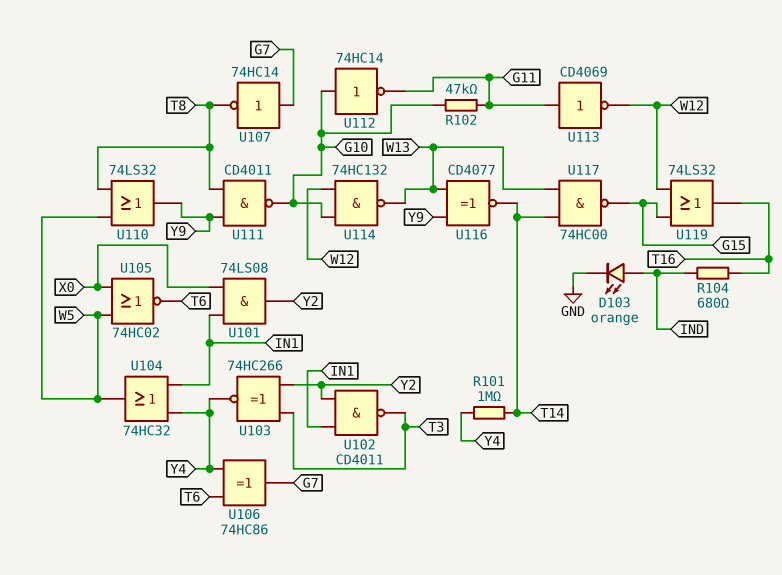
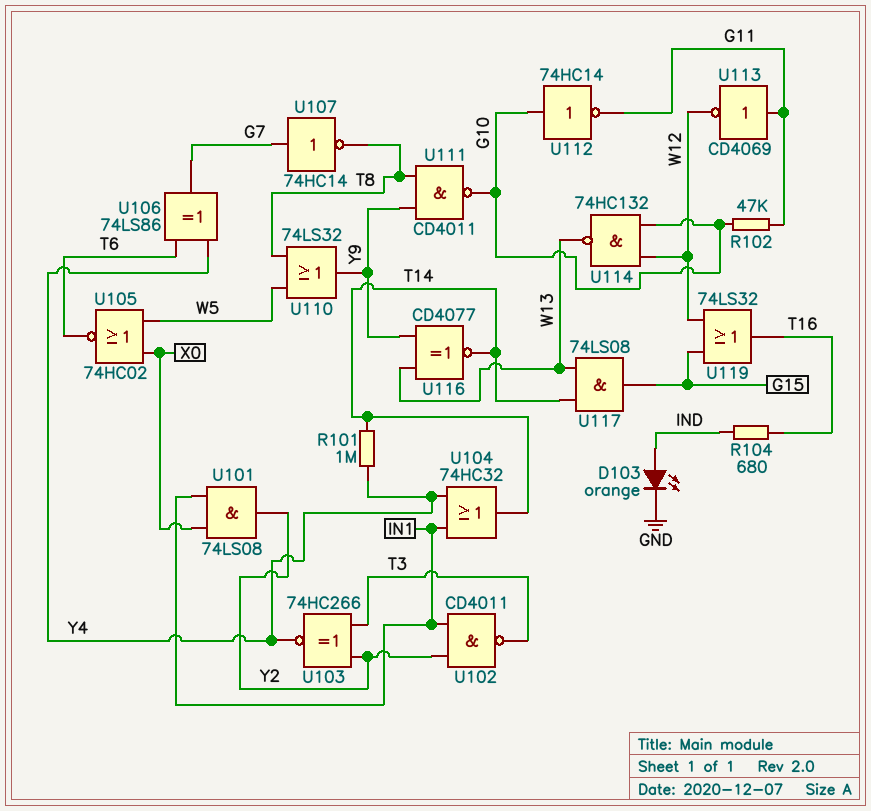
U104: OR 74HC32 (in IN1, in Y4, out W5) -> OR 74HC32 (in IN1, in Y4, out T14)
U106: XOR 74HC86 (in T6, in Y4, out G7) -> XOR 74LS86 (in T6, in Y4, out G7)
U117: NAND 74HC00 (in T14, in W13, out G15) -> AND 74LS08 (in T14, in W13, out G15)

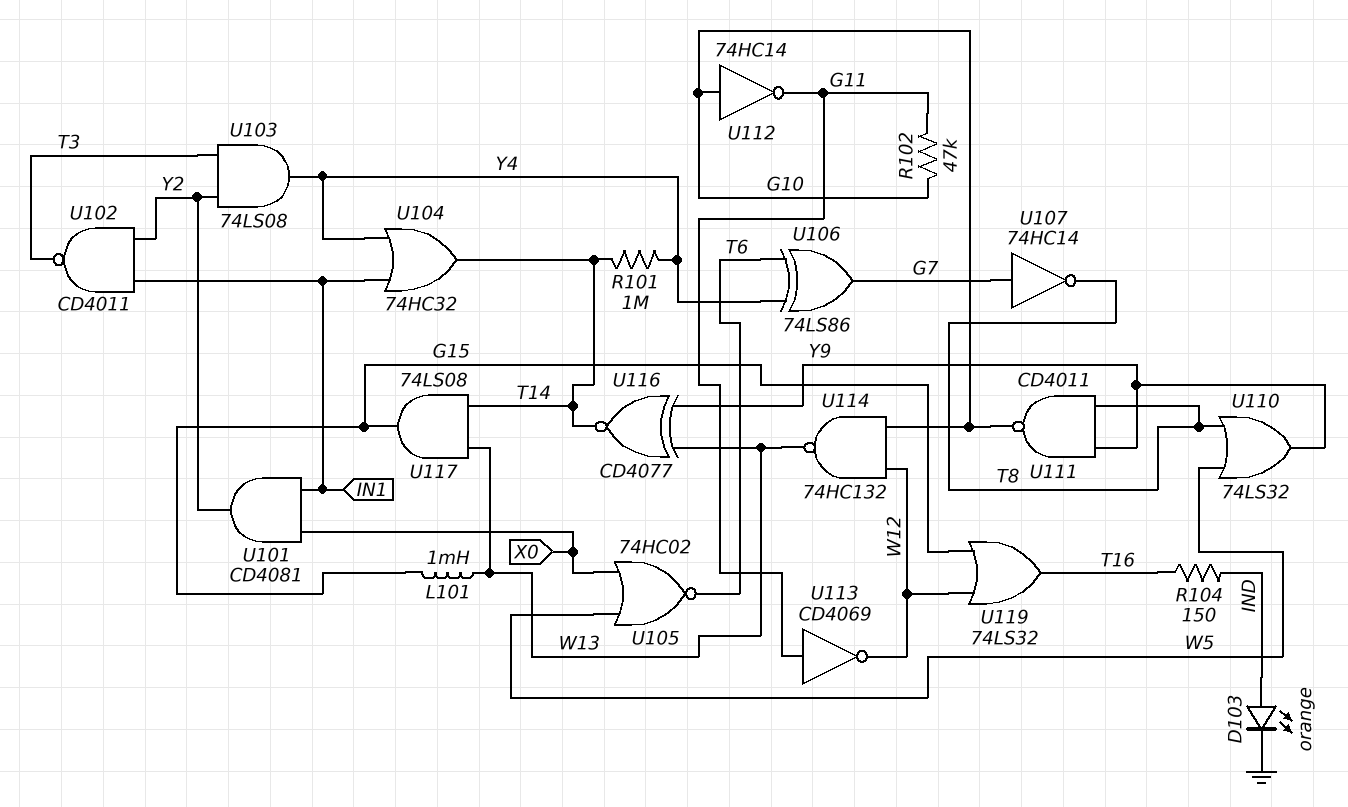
L101: none -> 1mH (G15, W13)
R104: 680 (IND, T16) -> 150 (IND, T16)
U101: AND 74LS08 (in IN1, in X0, out Y2) -> AND CD4081 (in IN1, in X0, out Y2)
U103: XNOR 74HC266 (in T3, in Y2, out Y4) -> AND 74LS08 (in T3, in Y2, out Y4)

